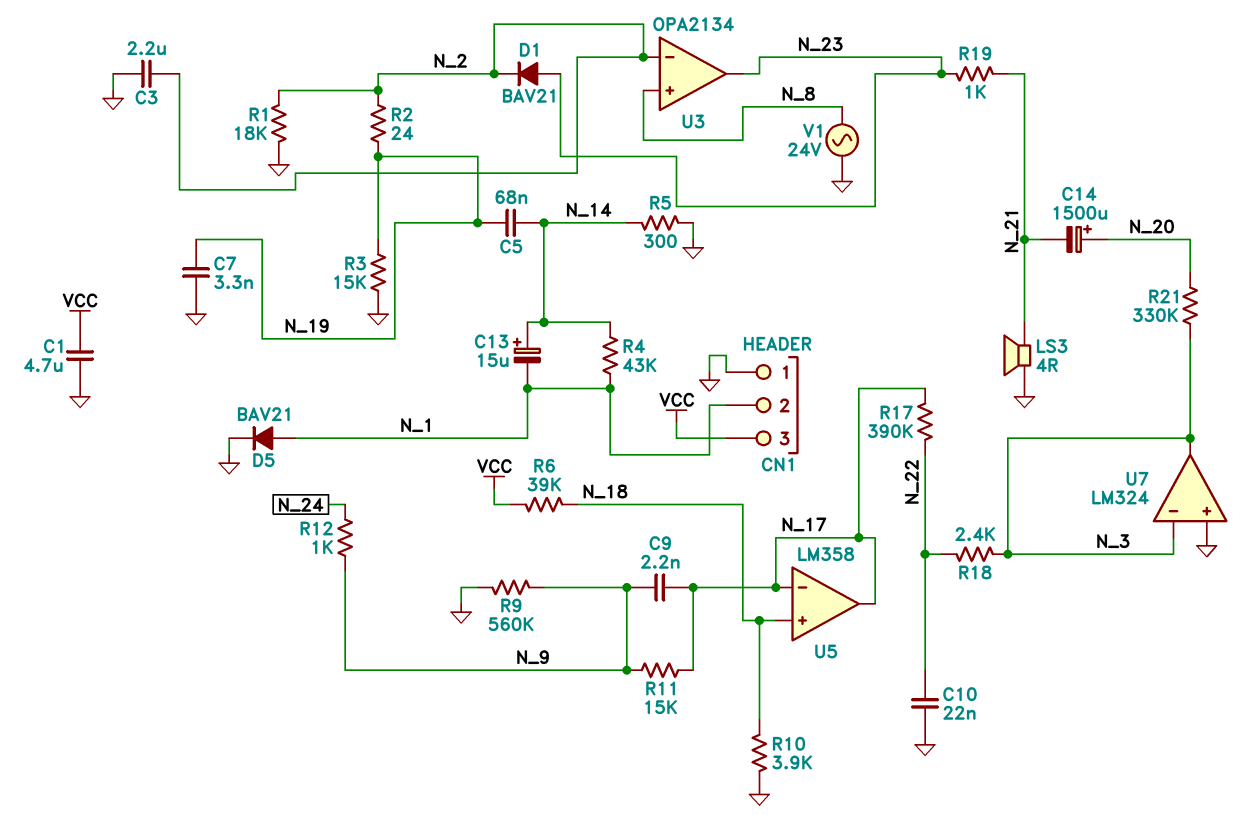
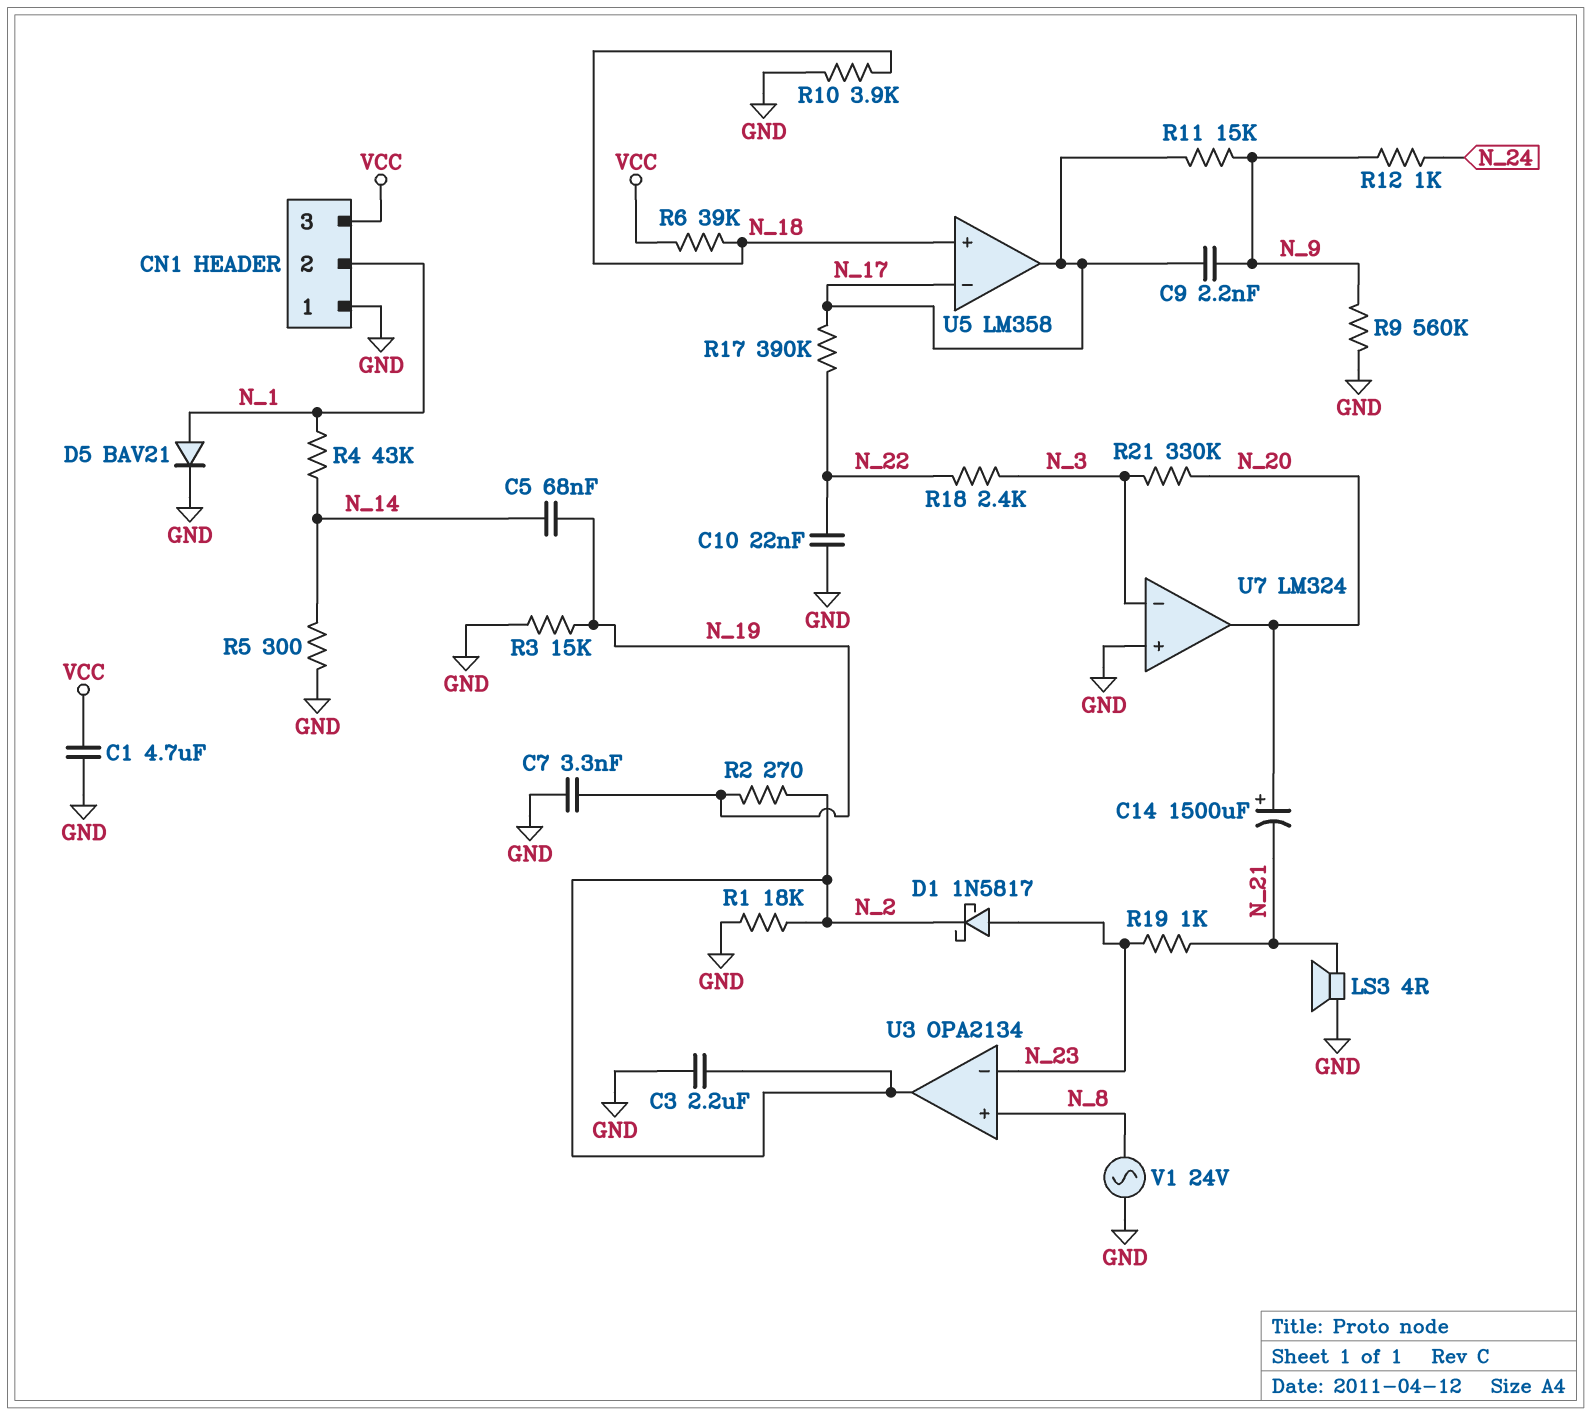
C13: 15uF (plus N_14, minus N_1) -> none
D1: diode BAV21 (A N_23, K N_2) -> schottky 1N5817 (A N_23, K N_2)
R2: 24 (N_2, N_19) -> 270 (N_2, N_19)
U3 pin in-: N_2 -> N_23
U3 pin out: N_23 -> N_2
U7 pin out: N_3 -> N_20

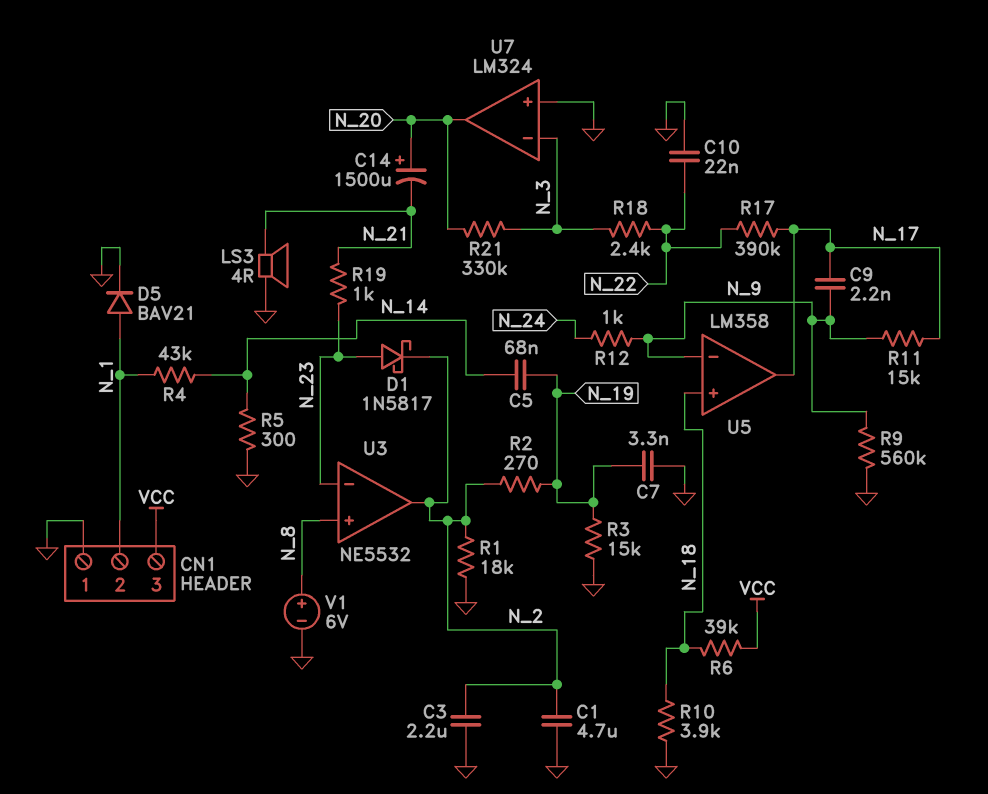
C1: 4.7uF (GND, VCC) -> 4.7uF (GND, N_2)
U3: OPA2134 -> NE5532
U5 pin in-: N_17 -> N_9
V1: AC 24V (GND, N_8) -> 6V (plus N_8, minus GND)

